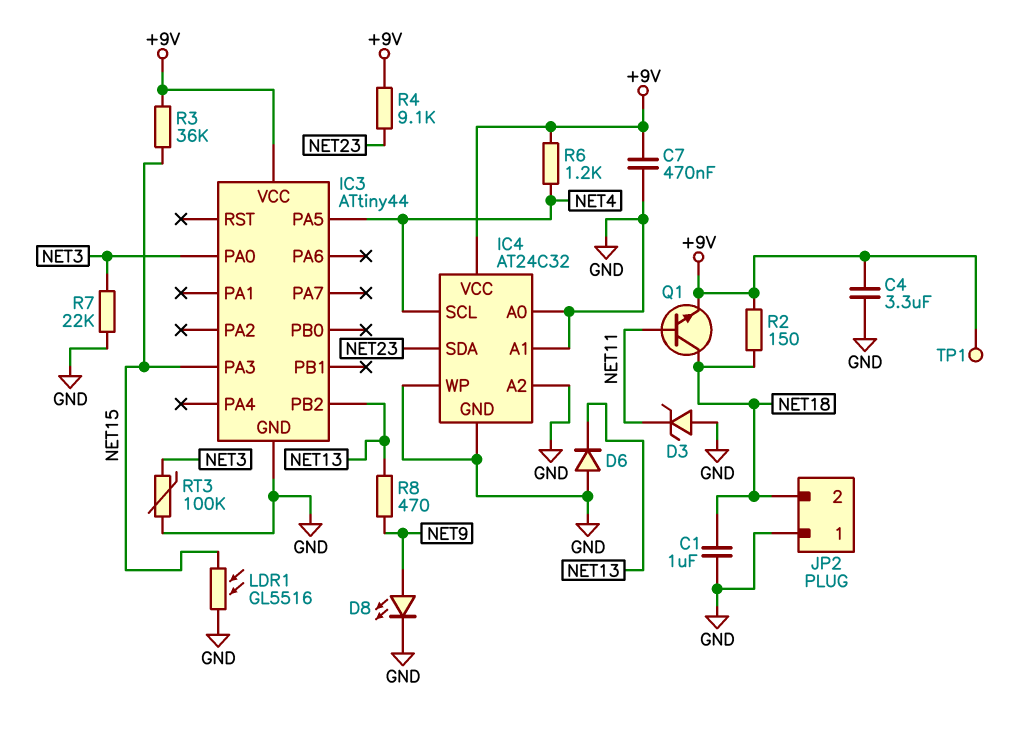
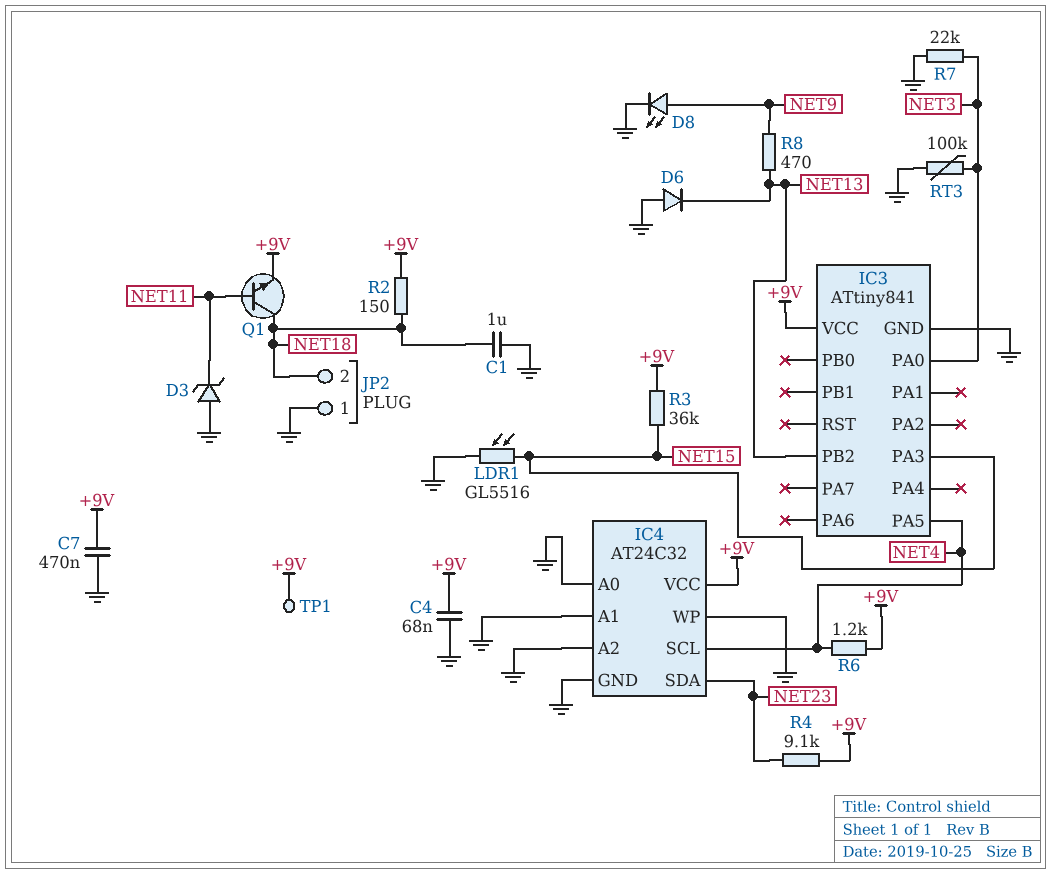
C4: 3.3uF (+9V, GND) -> 68nF (+9V, GND)
IC3: ATtiny44 -> ATtiny841

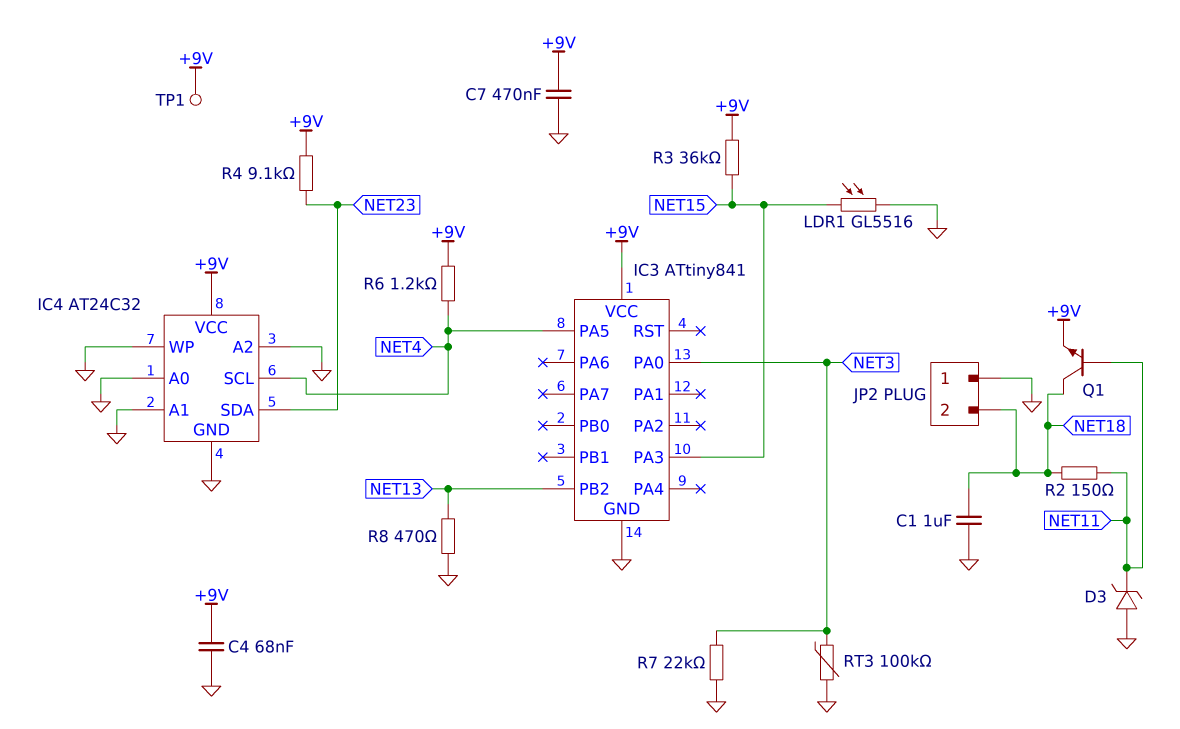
D6: diode (A GND, K NET13) -> none
D8: LED (A NET9, K GND) -> none
R2: 150 (+9V, NET18) -> 150 (NET11, NET18)
R8: 470 (NET9, NET13) -> 470 (GND, NET13)

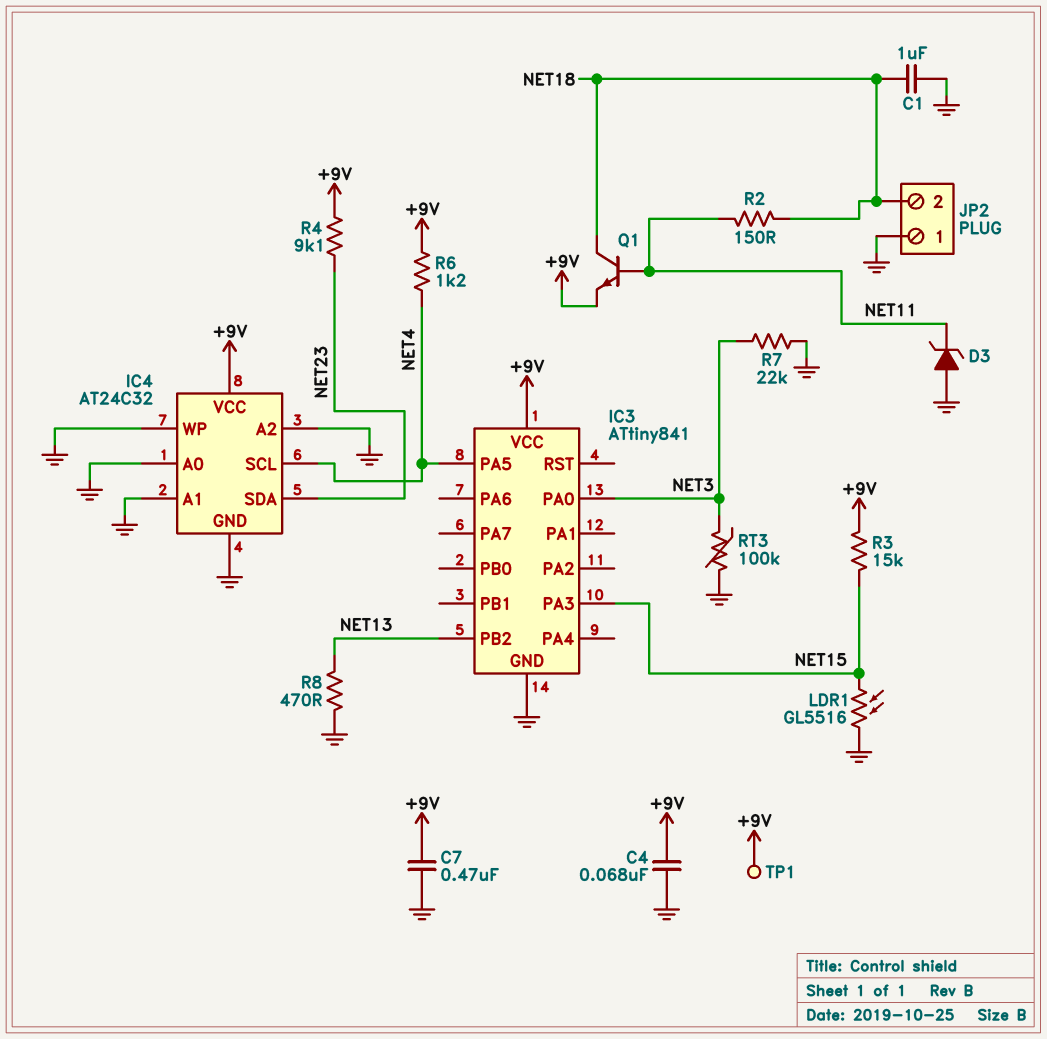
R3: 36k (+9V, NET15) -> 15k (+9V, NET15)

